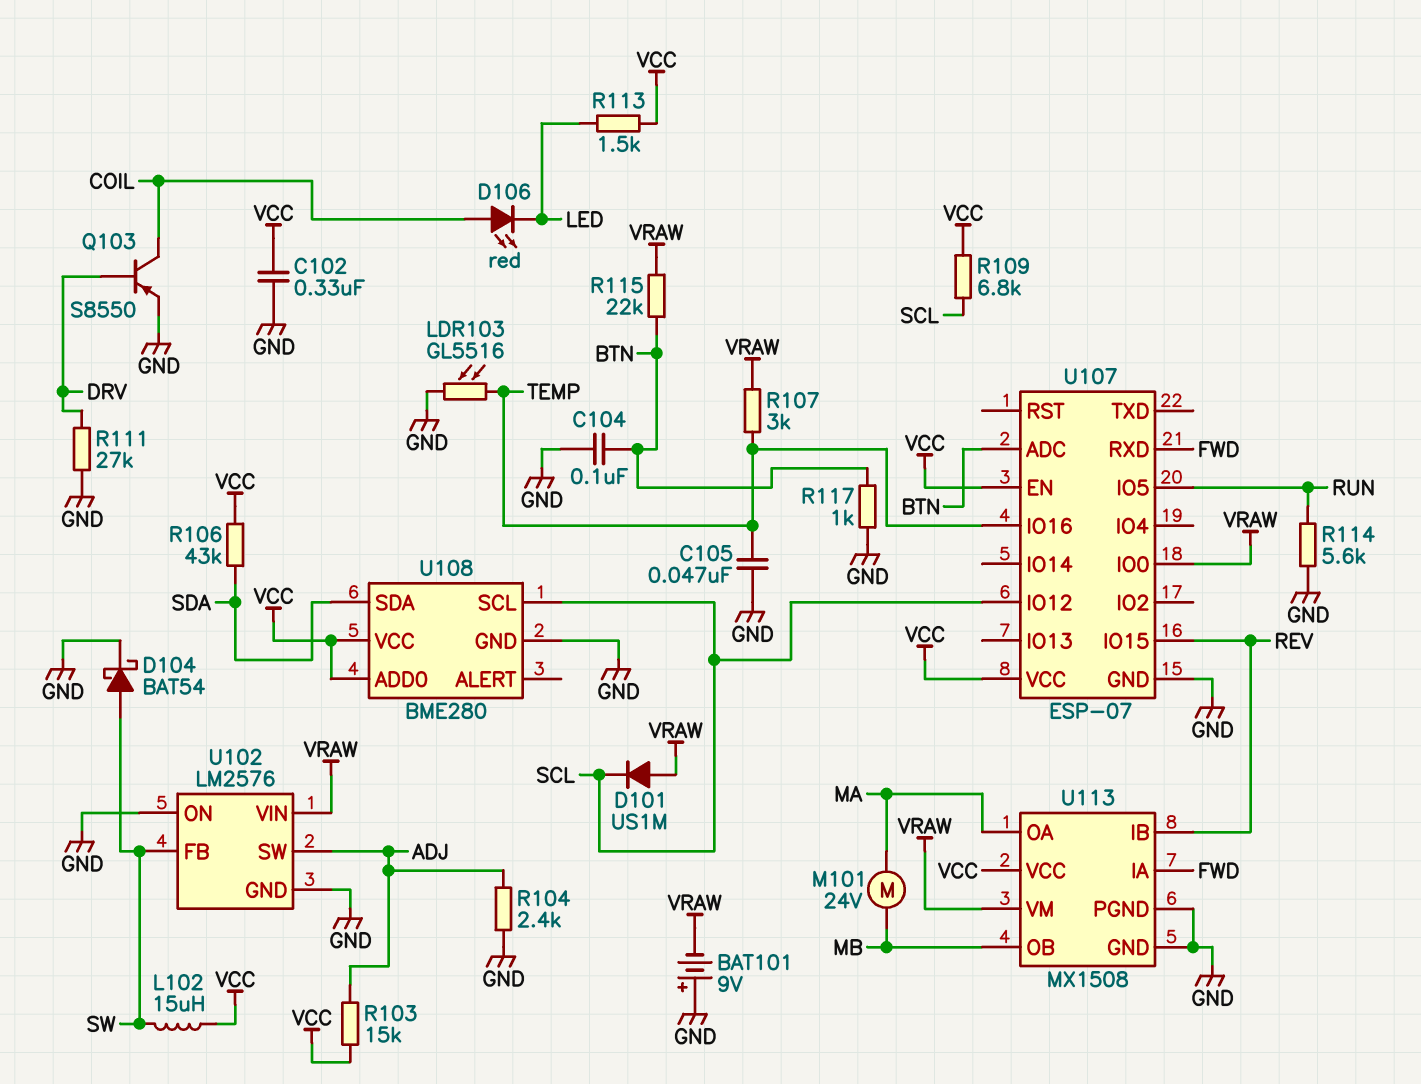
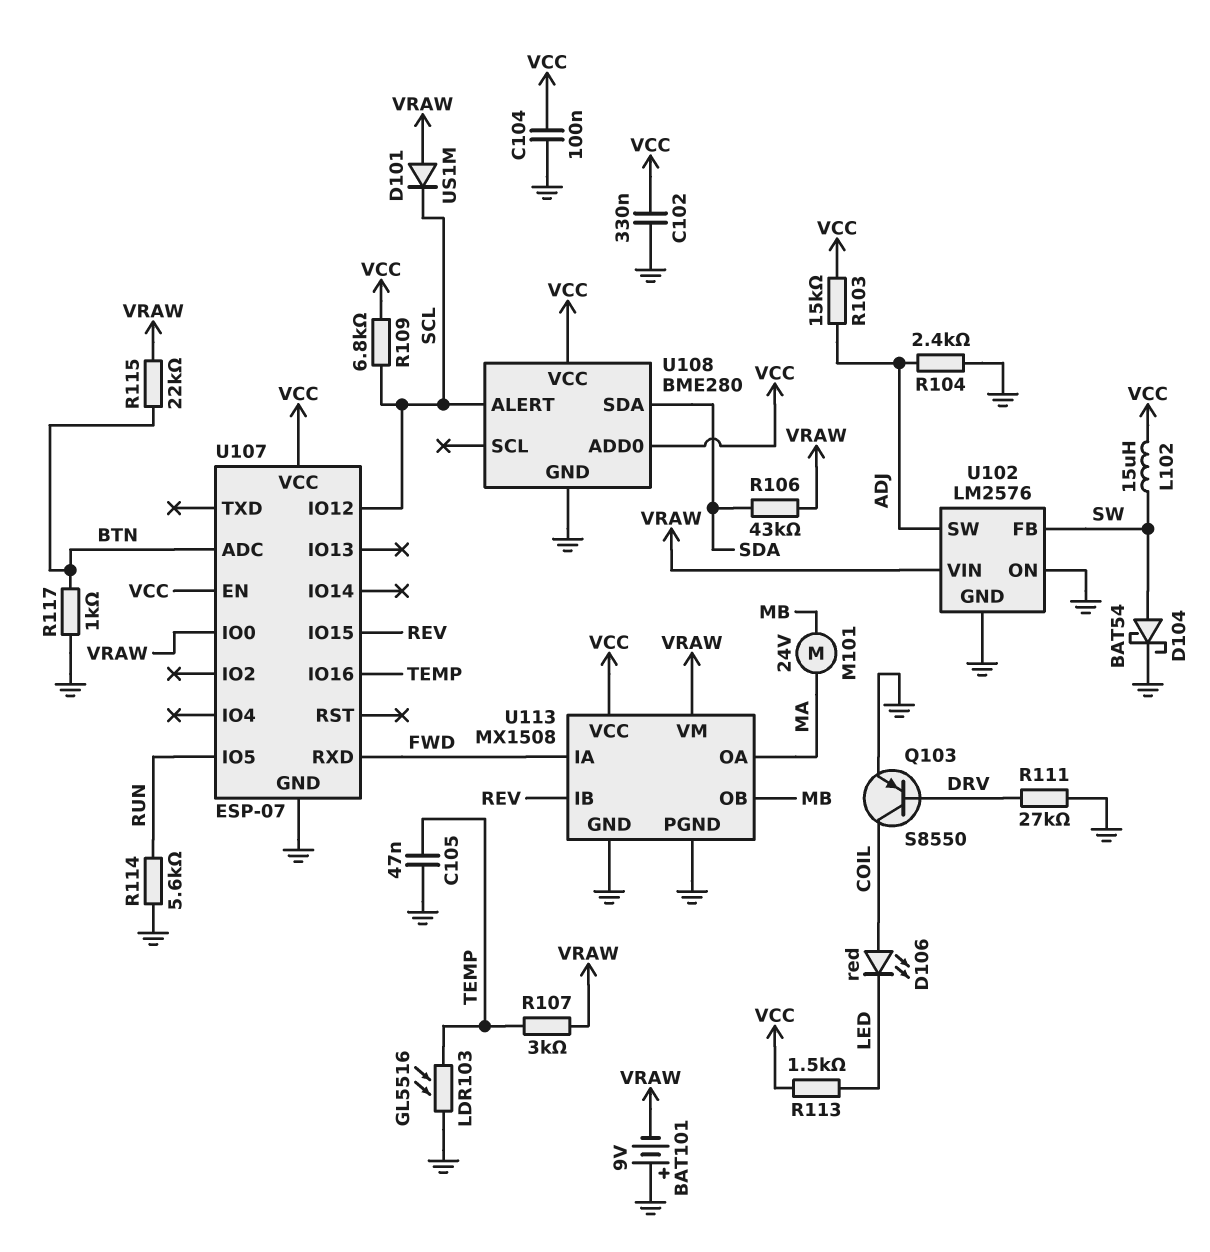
C104: 100nF (BTN, GND) -> 100nF (GND, VCC)
R106: 43k (SDA, VCC) -> 43k (SDA, VRAW)
U108 pin ALERT: none -> SCL
U108 pin SCL: SCL -> none

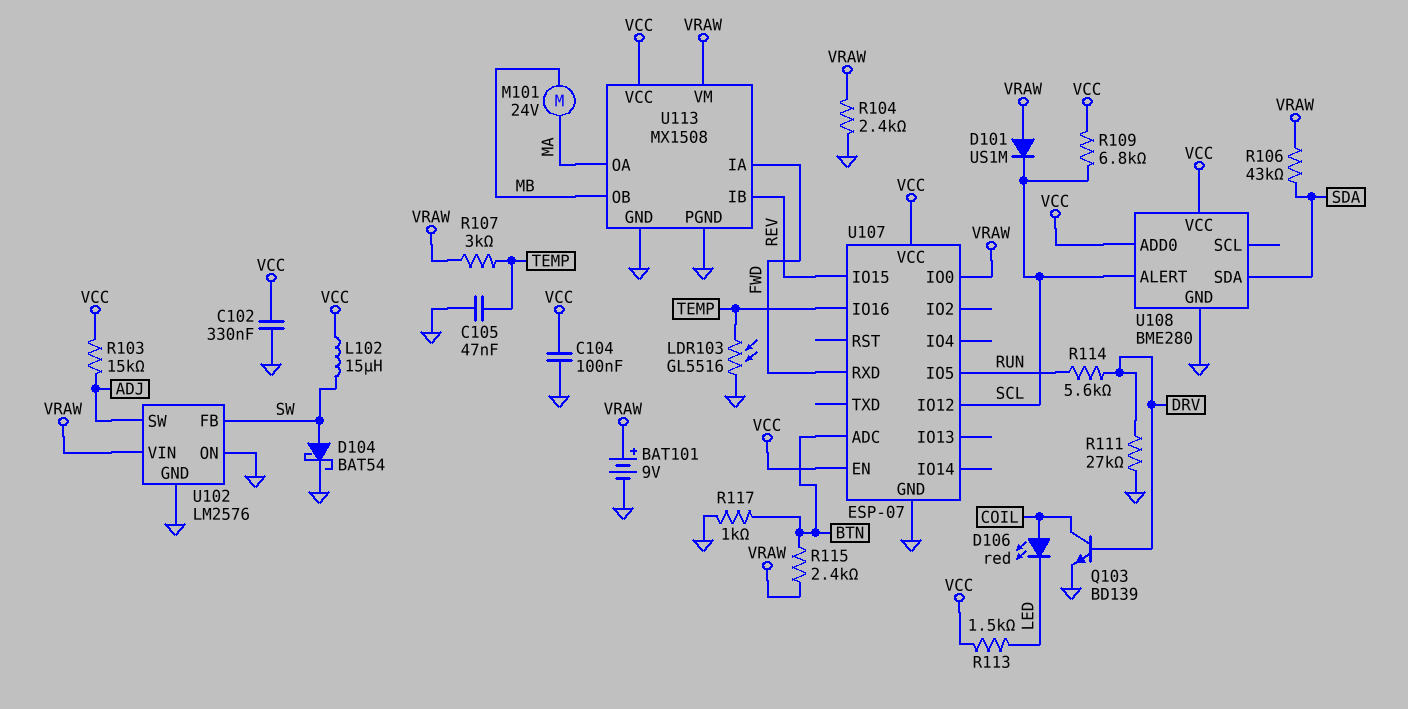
BAT101: 9V (plus GND, minus VRAW) -> 9V (plus VRAW, minus GND)
Q103: PNP S8550 (B DRV, C COIL, E GND) -> NPN BD139 (B DRV, C COIL, E GND)
R104: 2.4k (ADJ, GND) -> 2.4k (GND, VRAW)
R114: 5.6k (GND, RUN) -> 5.6k (DRV, RUN)
R115: 22k (BTN, VRAW) -> 2.4k (BTN, VRAW)

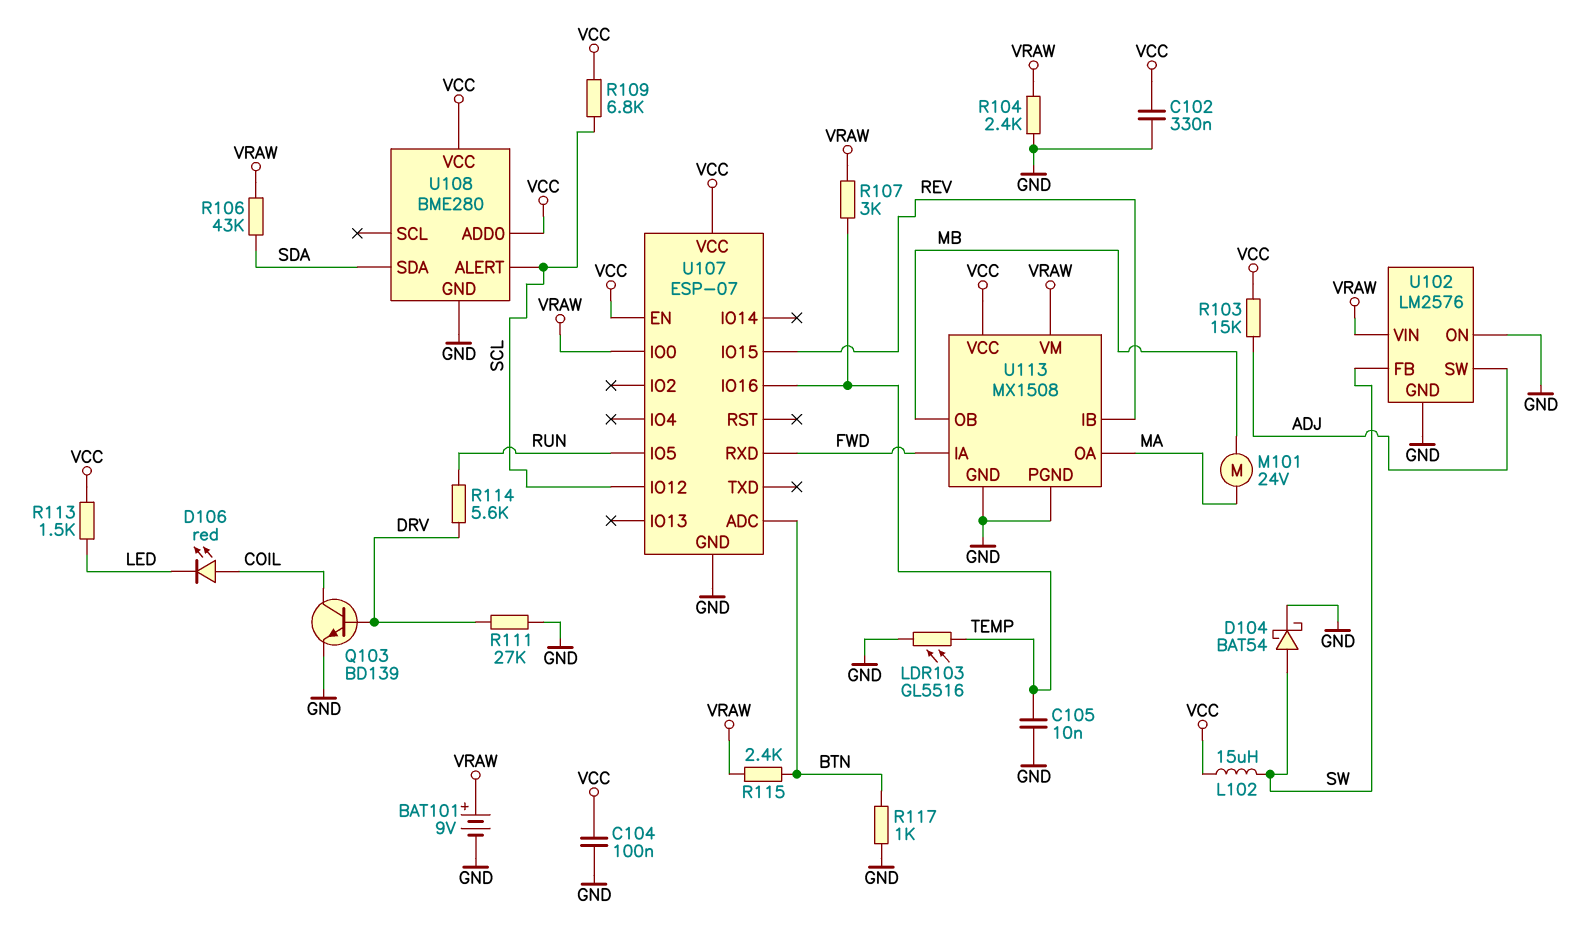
C105: 47nF (GND, TEMP) -> 10nF (GND, TEMP)
D101: diode US1M (A VRAW, K SCL) -> none

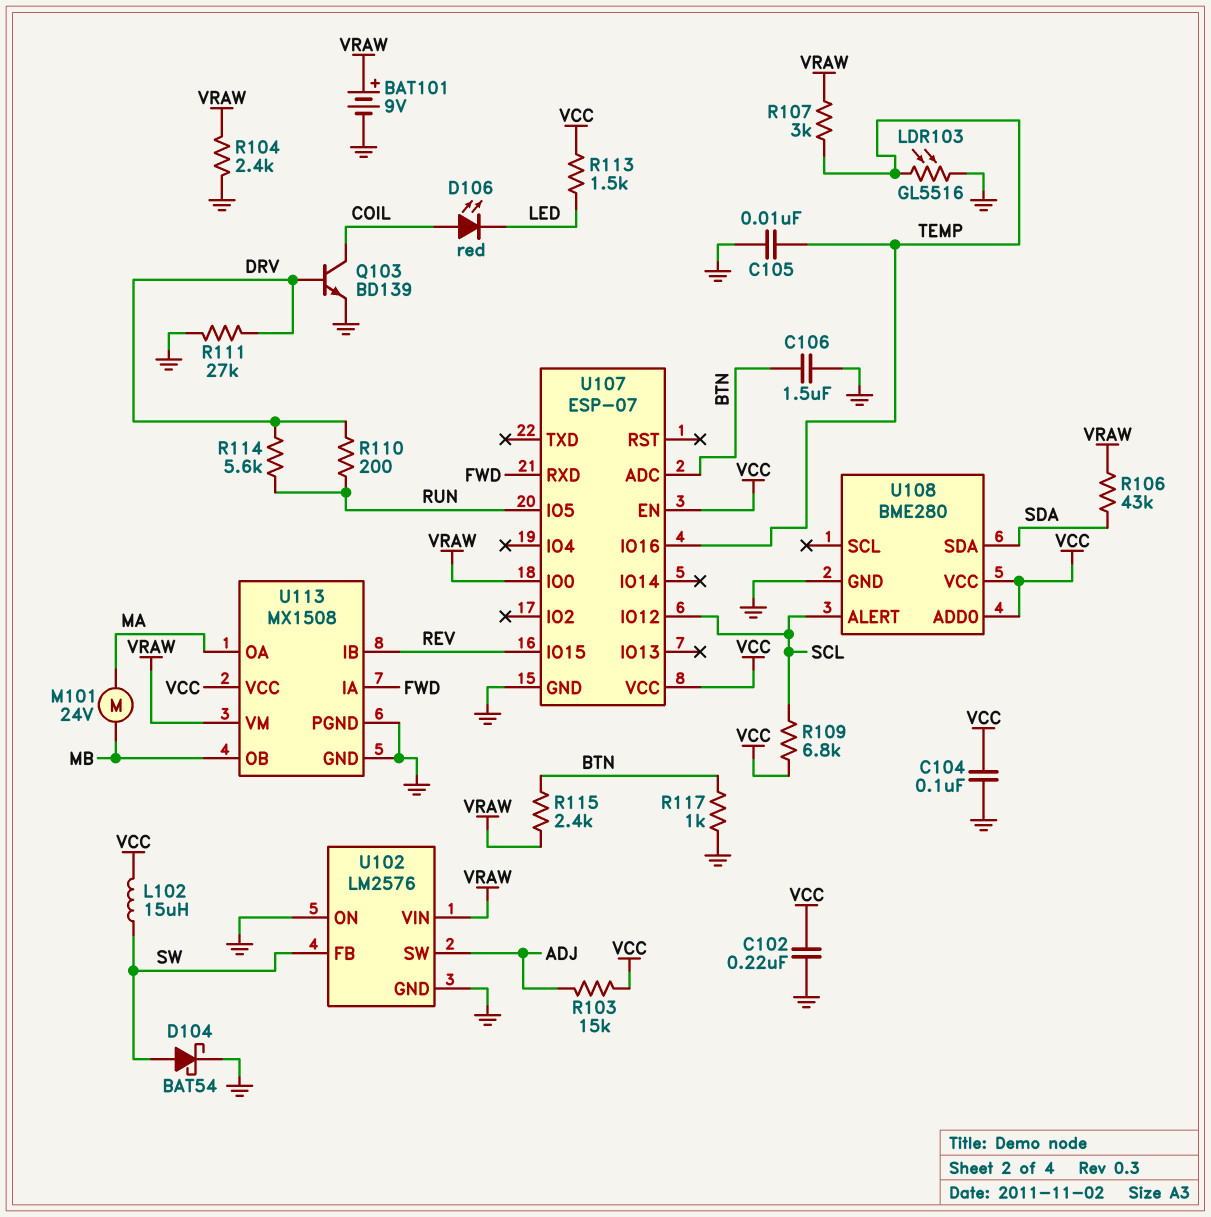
C102: 330nF (GND, VCC) -> 220nF (GND, VCC)
C106: none -> 1.5uF (BTN, GND)
R110: none -> 200 (DRV, RUN)

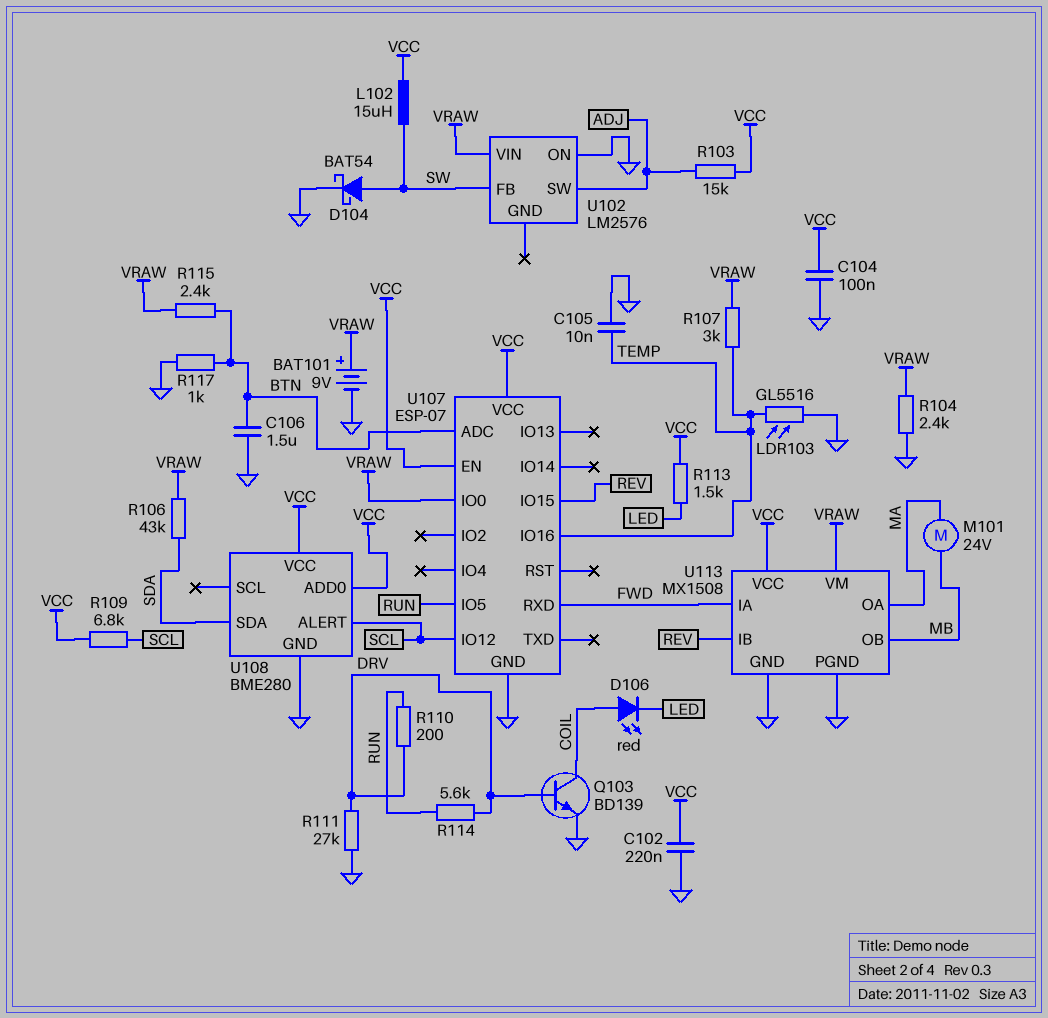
U102 pin GND: GND -> none

